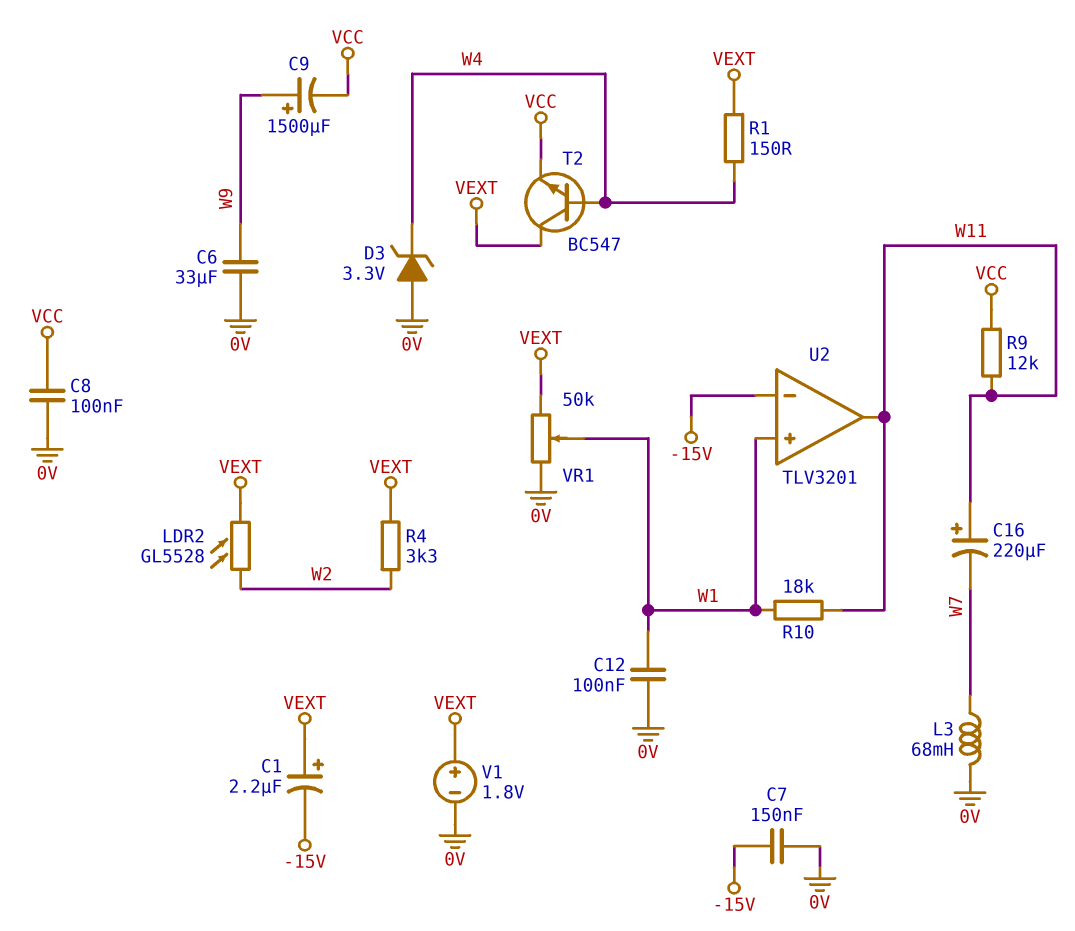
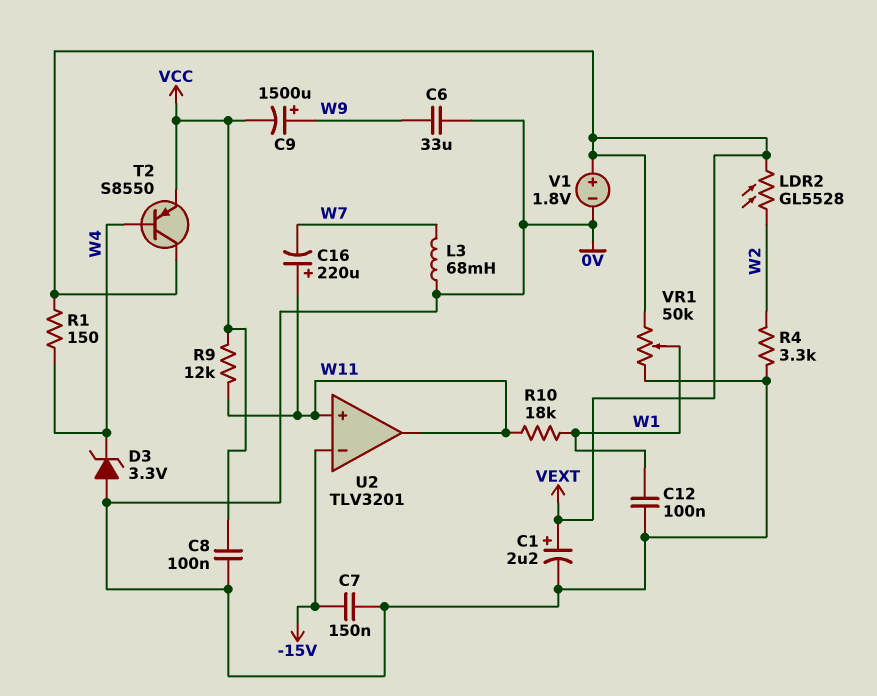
C1: 2.2uF (plus VEXT, minus -15V) -> 2.2uF (plus VEXT, minus 0V)
R4: 3.3k (VEXT, W2) -> 3.3k (0V, W2)
T2: NPN BC547 (B W4, C VEXT, E VCC) -> PNP S8550 (B W4, C VEXT, E VCC)
U2 pin in+: W1 -> W11

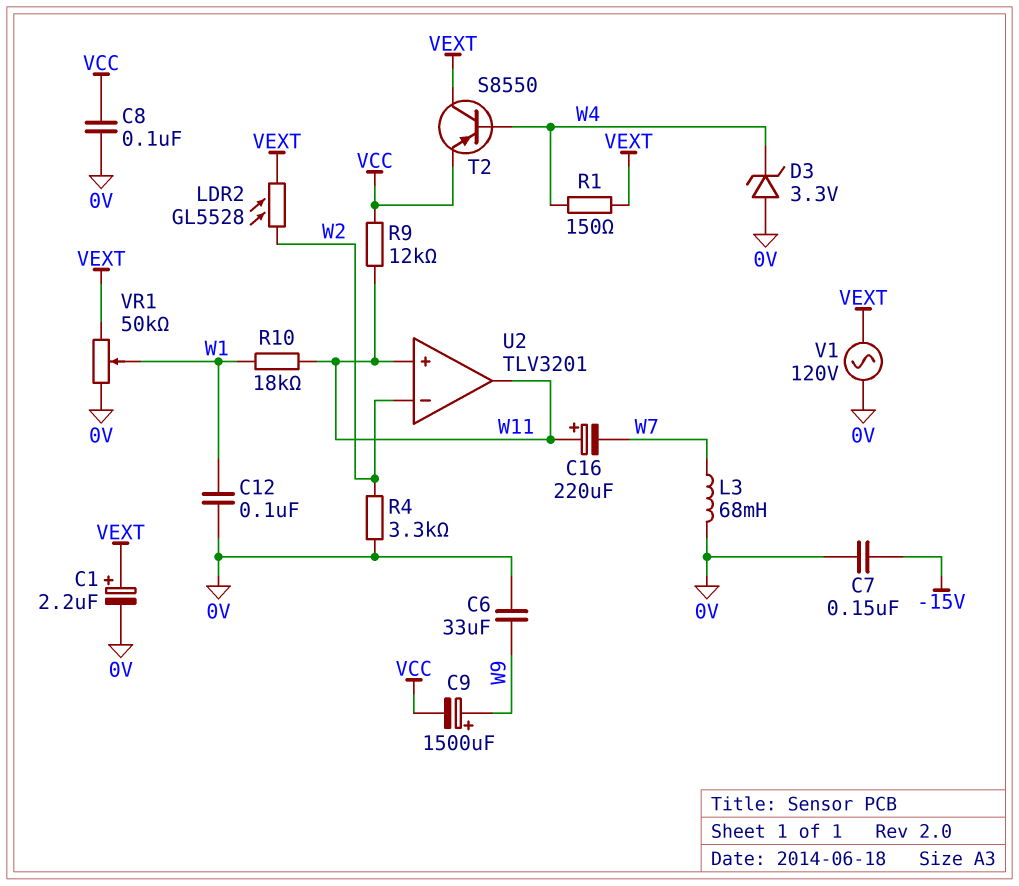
U2 pin in-: -15V -> W2
V1: 1.8V (plus VEXT, minus 0V) -> AC 120V (0V, VEXT)

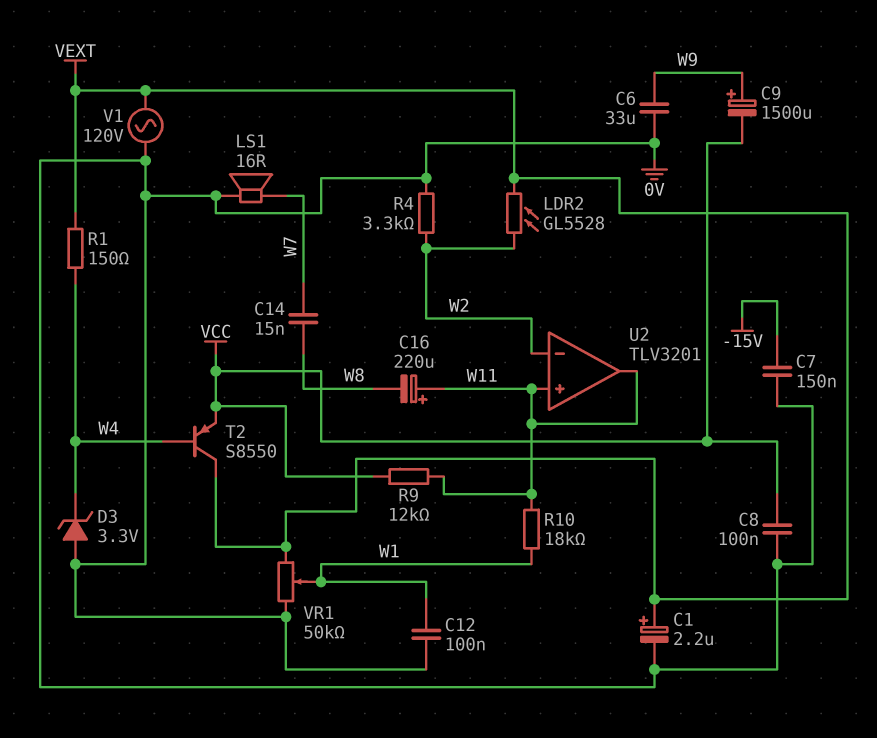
C14: none -> 15nF (W7, W8)
C16: 220uF (plus W11, minus W7) -> 220uF (plus W11, minus W8)
L3: 68mH (0V, W7) -> none
LS1: none -> speaker 16R (0V, W7)

